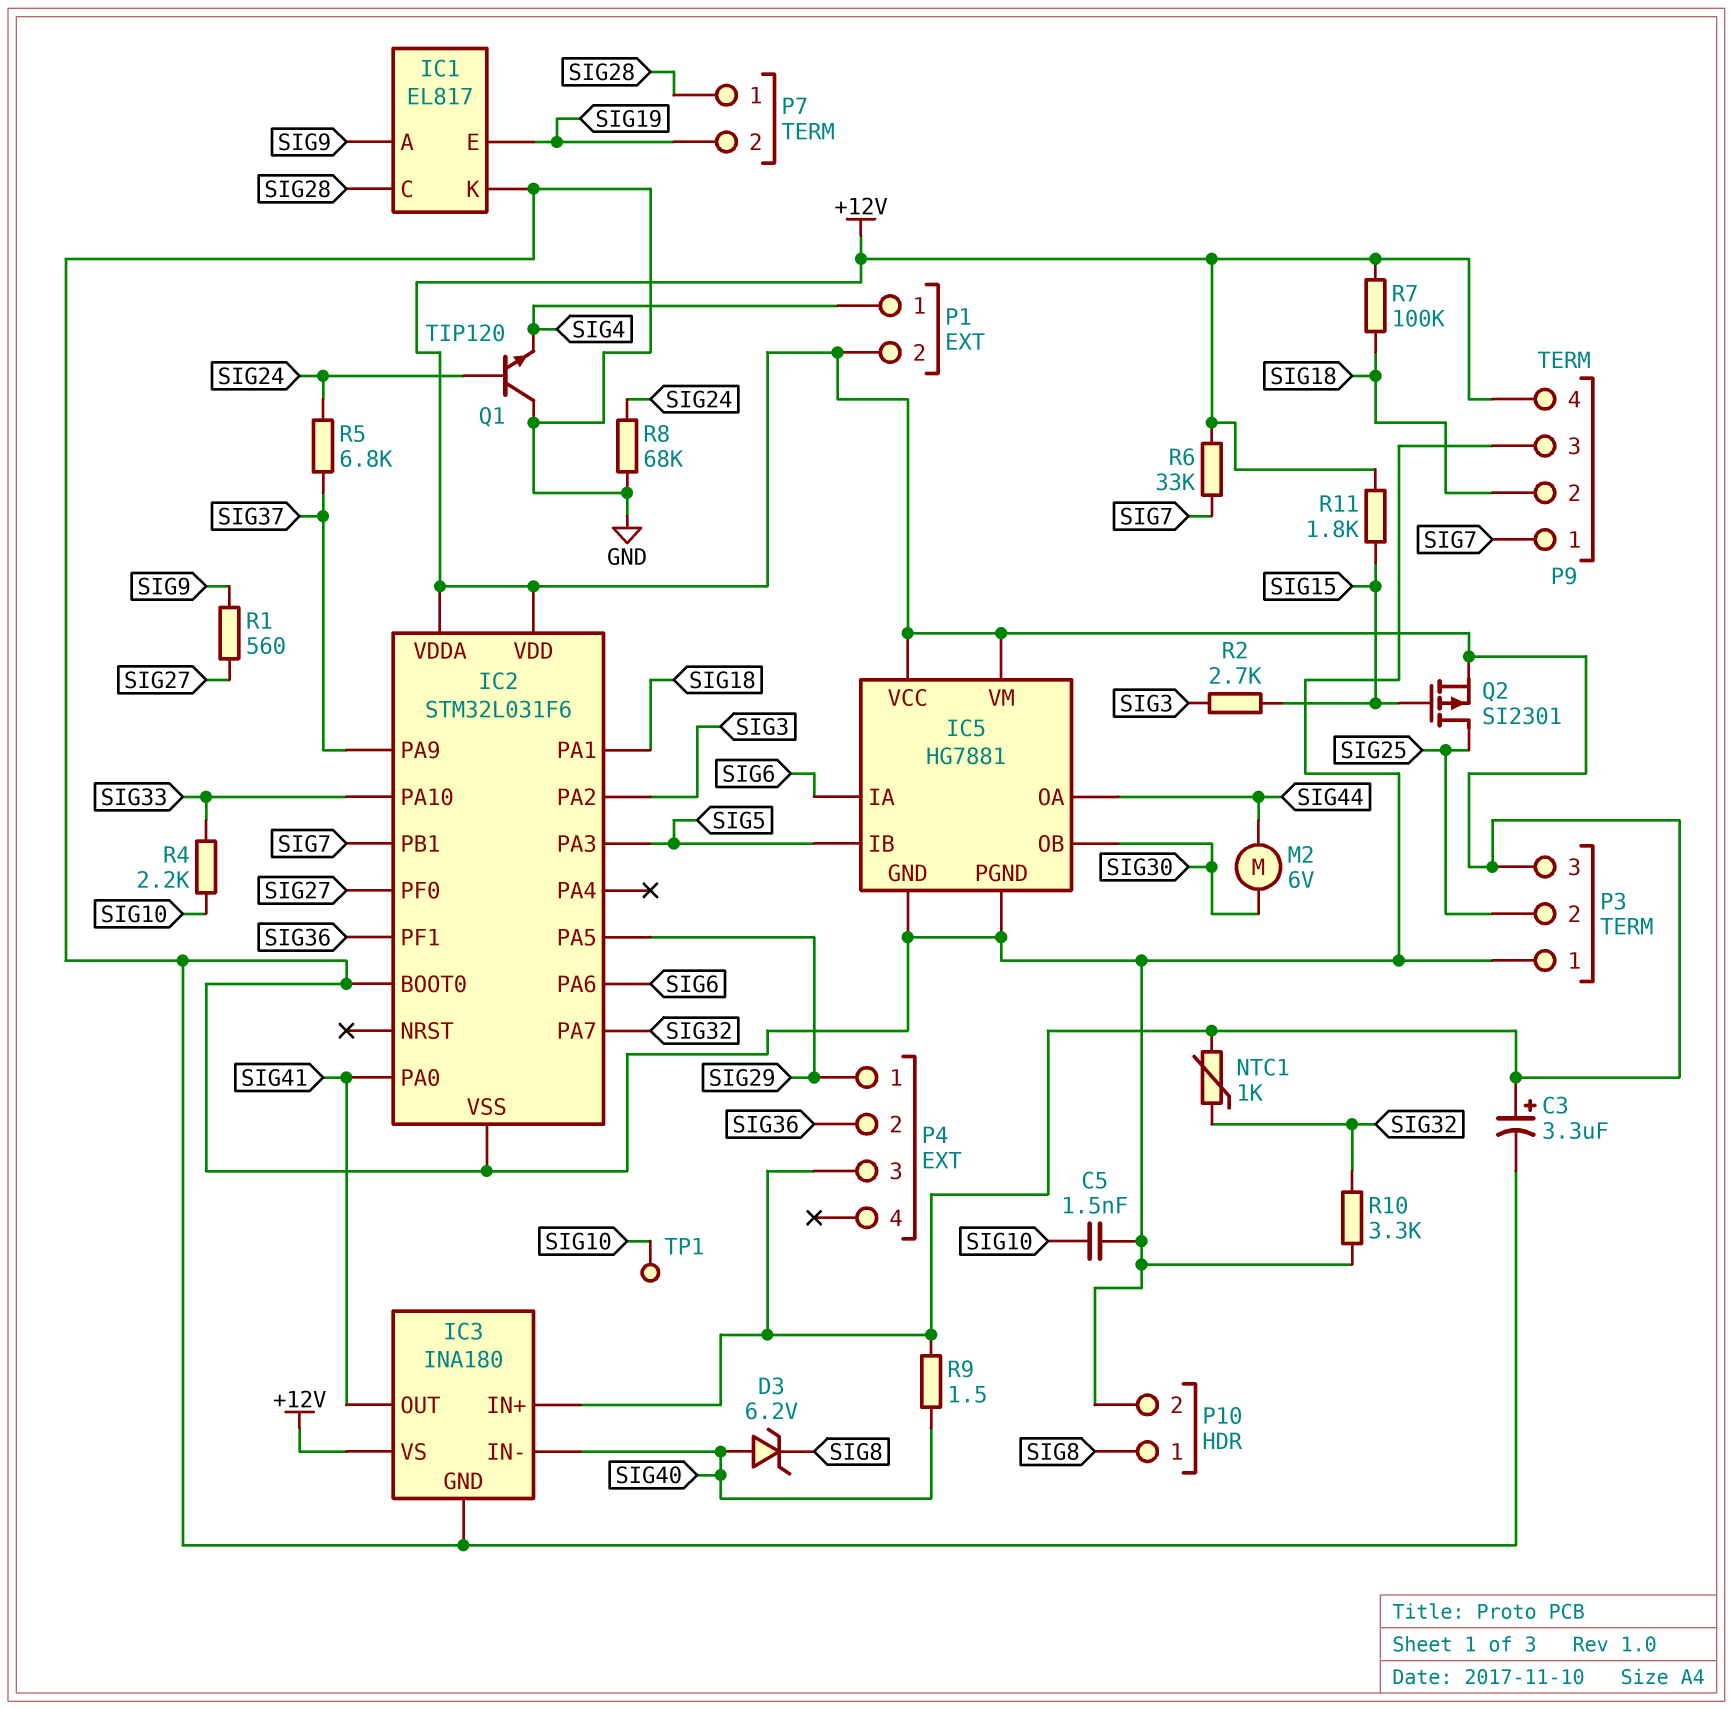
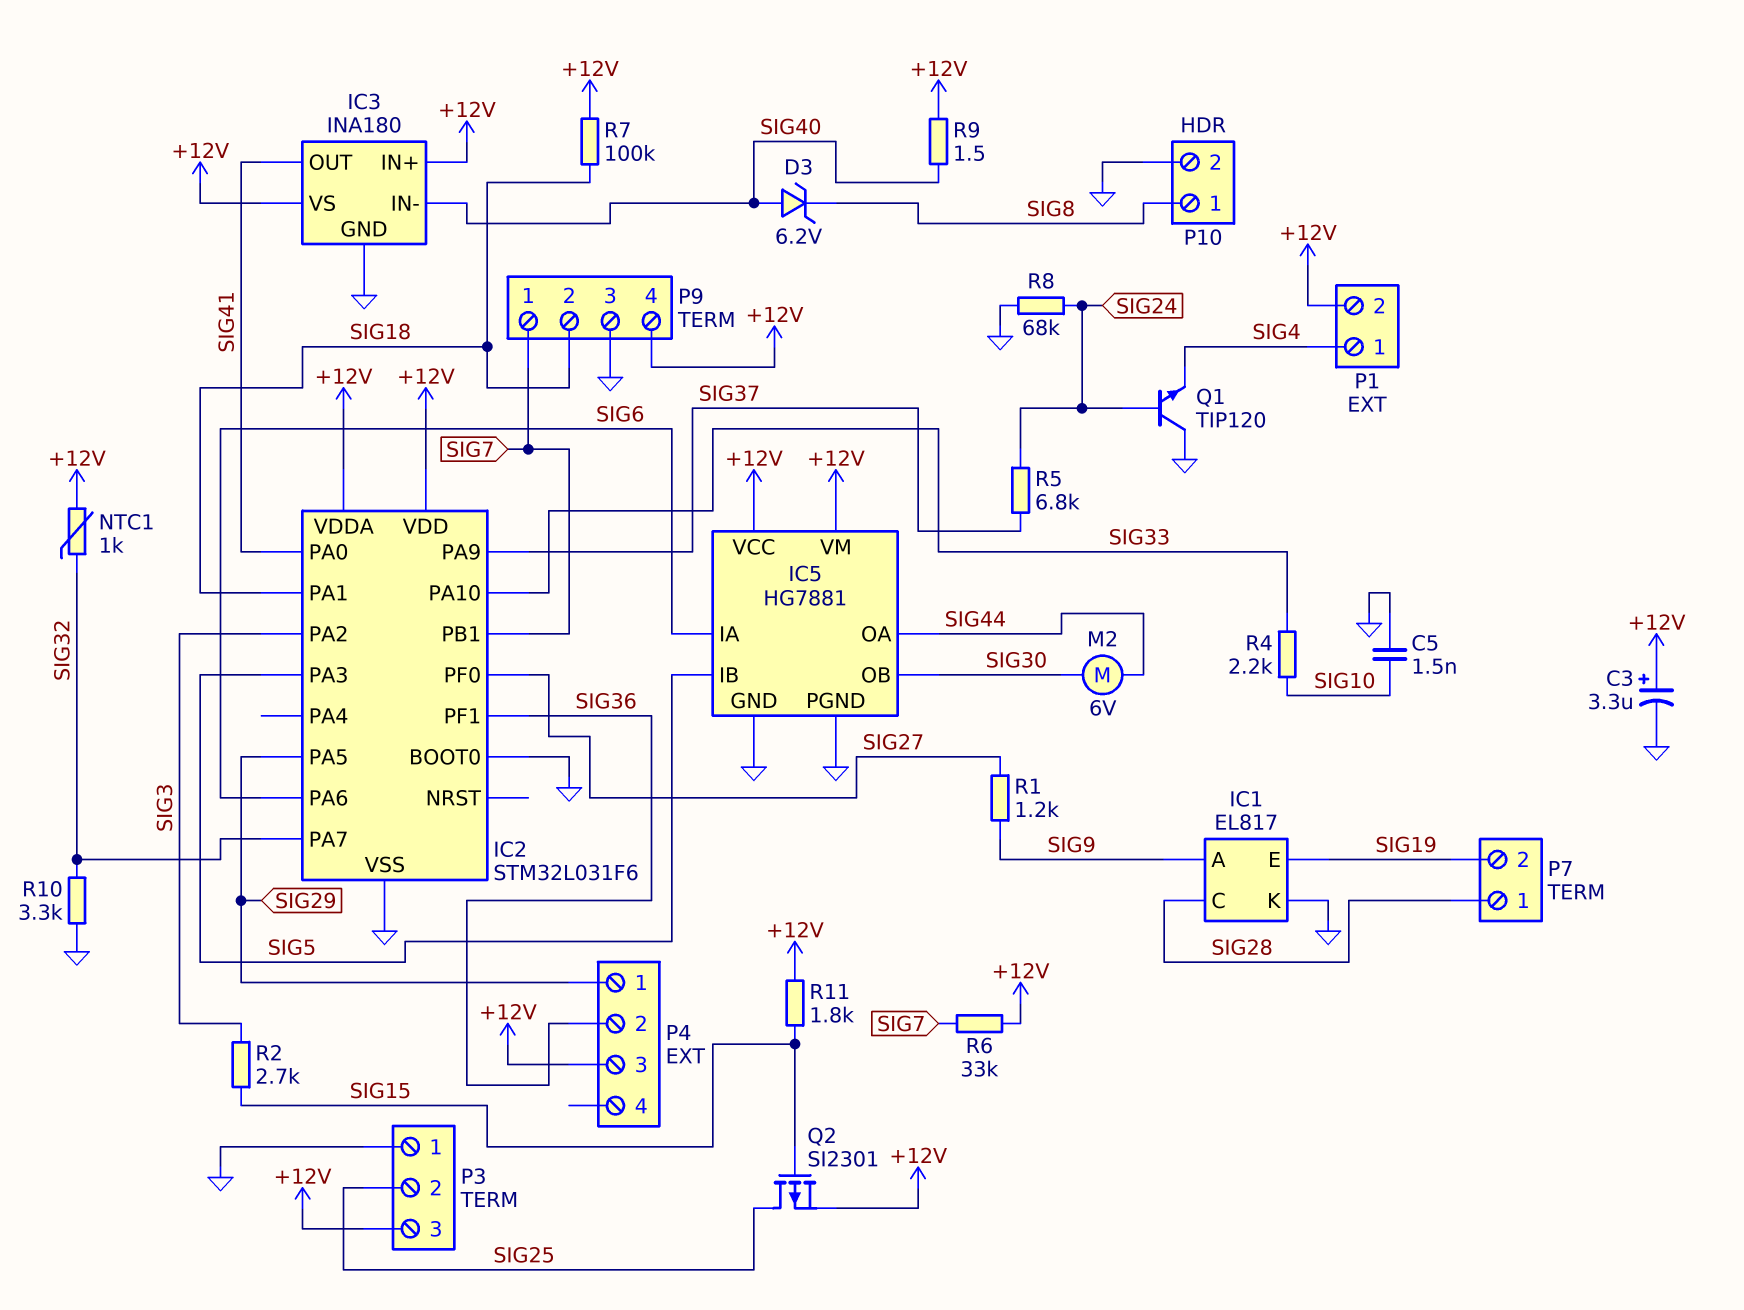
R1: 560 (SIG9, SIG27) -> 1.2k (SIG9, SIG27)
TP1: test point (SIG10) -> none

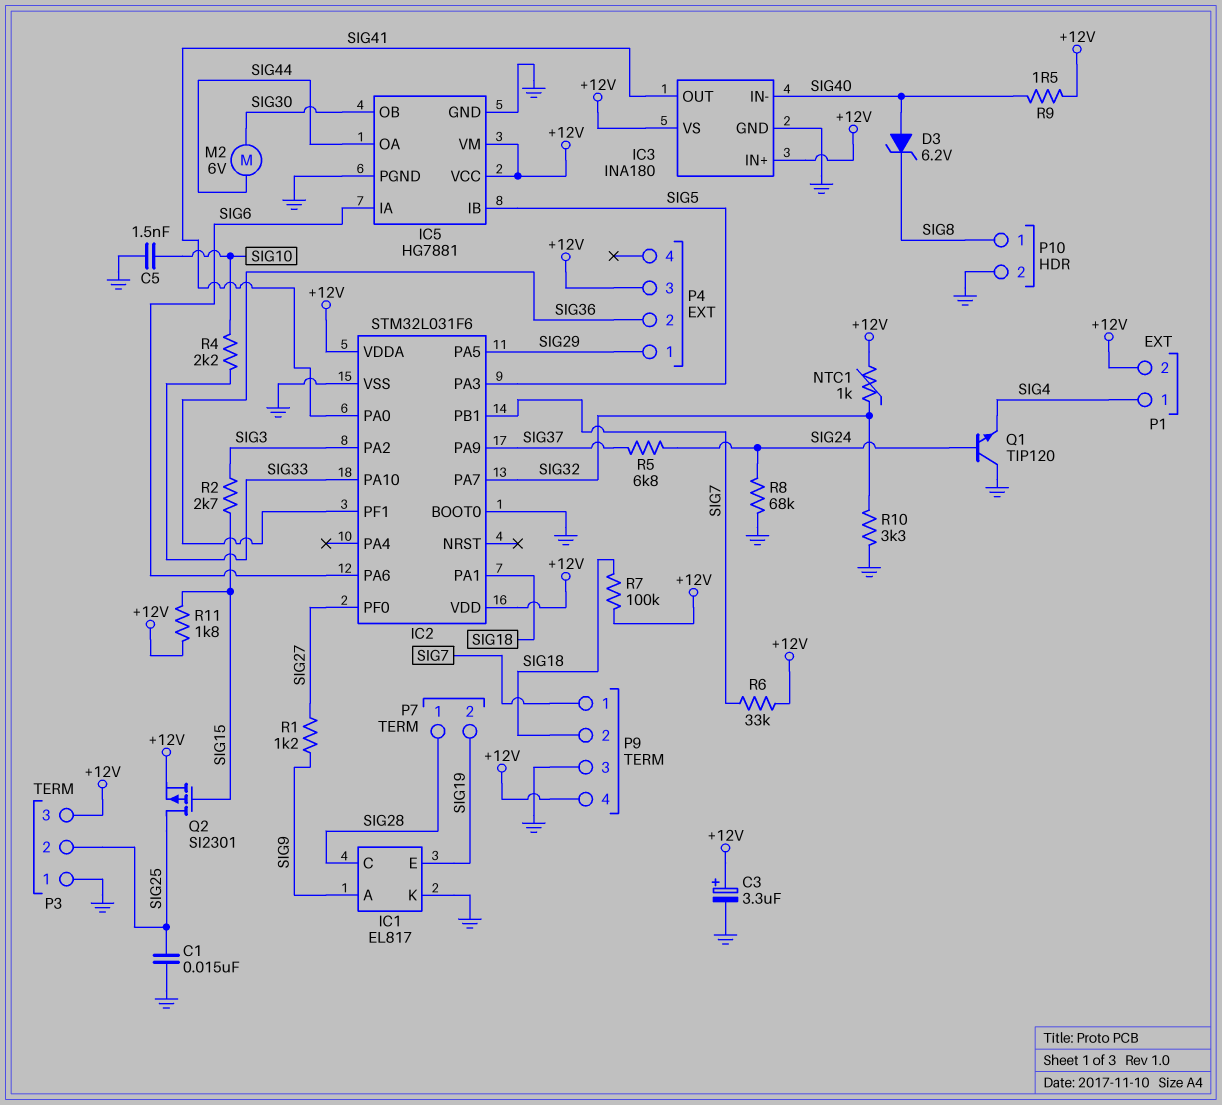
C1: none -> 15nF (GND, SIG25)

